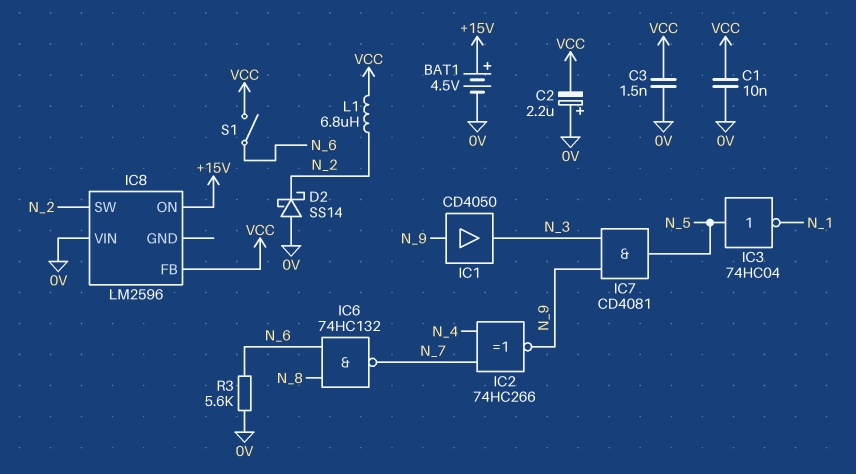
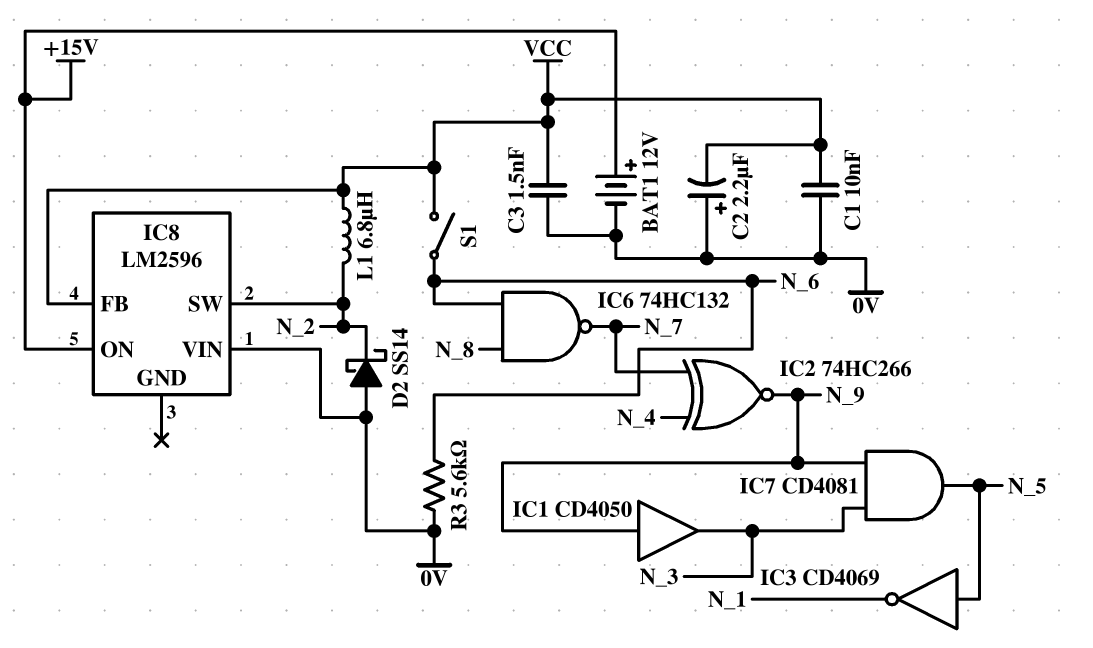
BAT1: 4.5V (plus +15V, minus 0V) -> 12V (plus +15V, minus 0V)
IC3: NOT 74HC04 (in N_5, out N_1) -> NOT CD4069 (in N_5, out N_1)

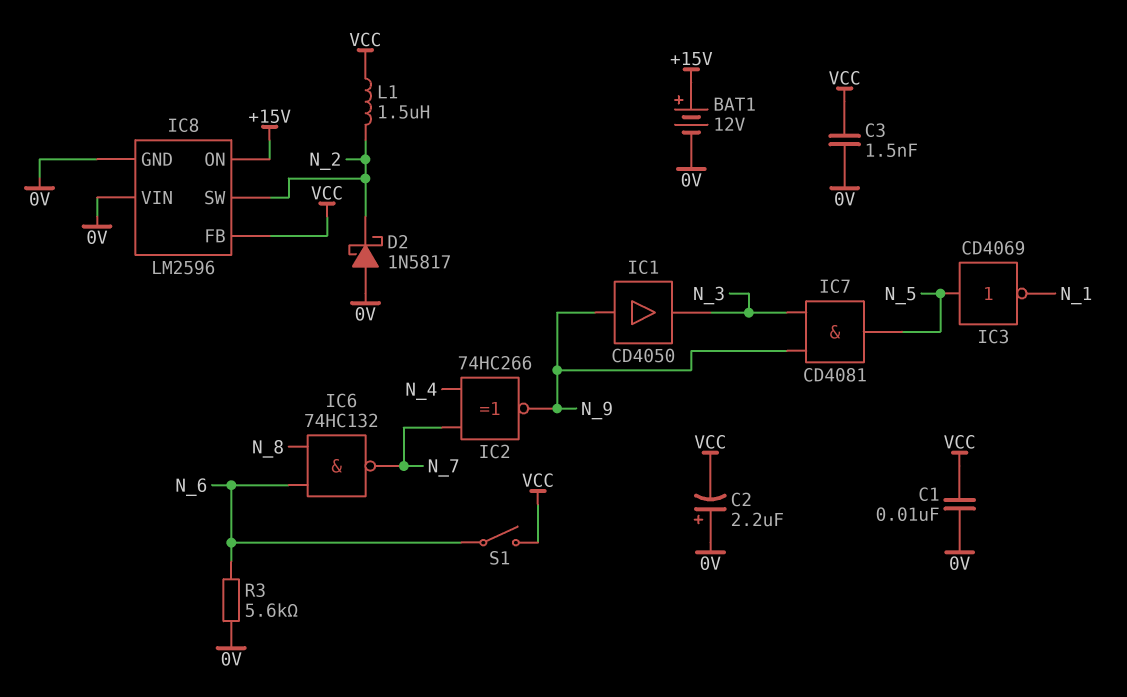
D2: schottky SS14 (A 0V, K N_2) -> schottky 1N5817 (A 0V, K N_2)
IC8 pin GND: none -> 0V
L1: 6.8uH (N_2, VCC) -> 1.5uH (N_2, VCC)

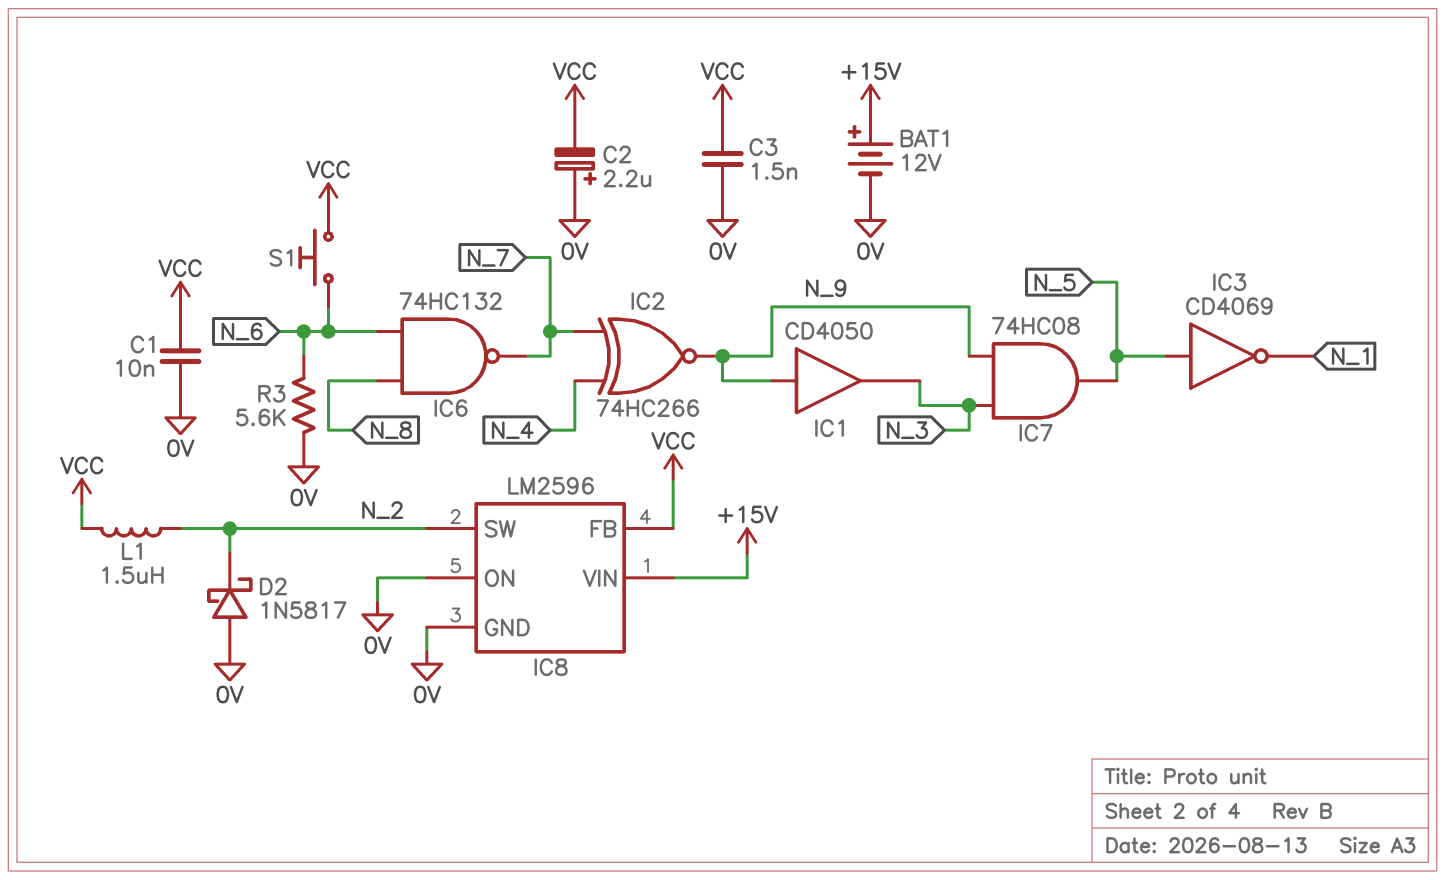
IC7: AND CD4081 (in N_3, in N_9, out N_5) -> AND 74HC08 (in N_3, in N_9, out N_5)
IC8 pin ON: +15V -> 0V
IC8 pin VIN: 0V -> +15V
S1: switch (N_6, VCC) -> button (N_6, VCC)

